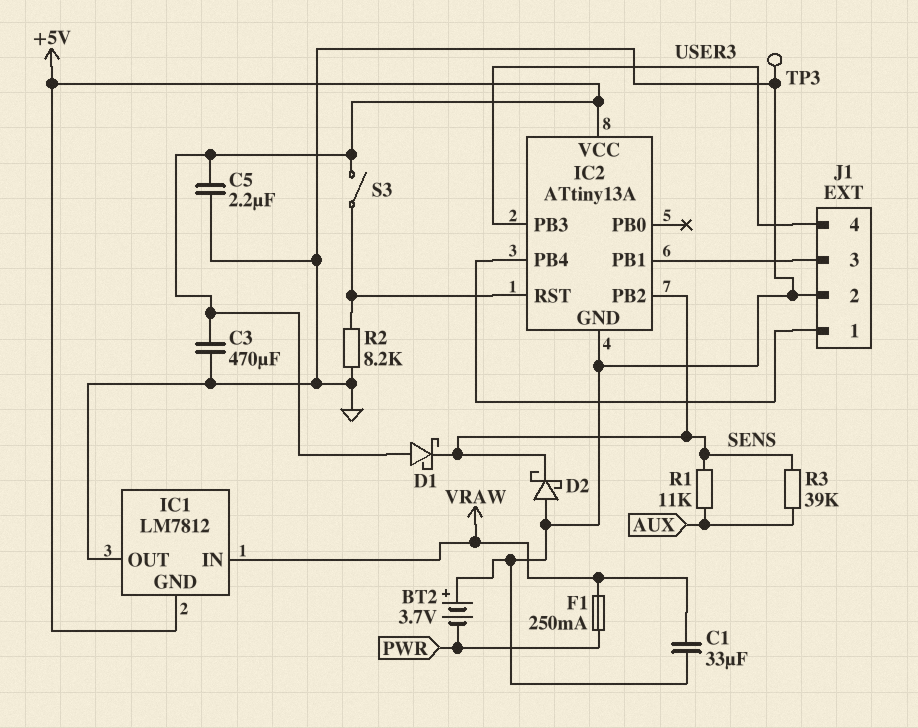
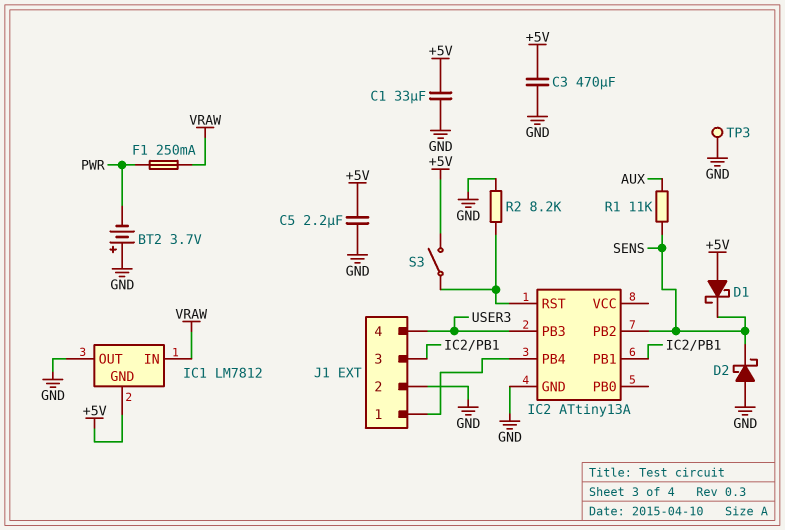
C1: 33uF (GND, VRAW) -> 33uF (+5V, GND)
IC2 pin VCC: +5V -> none
R3: 39k (AUX, SENS) -> none

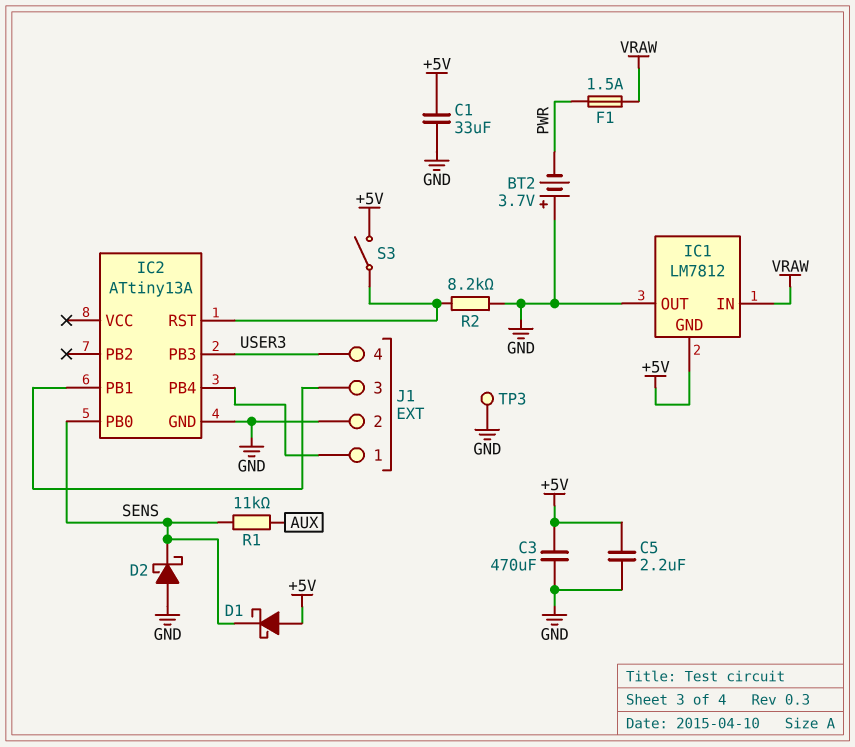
F1: 250mA (PWR, VRAW) -> 1.5A (PWR, VRAW)
IC2 pin PB0: none -> SENS
IC2 pin PB2: SENS -> none

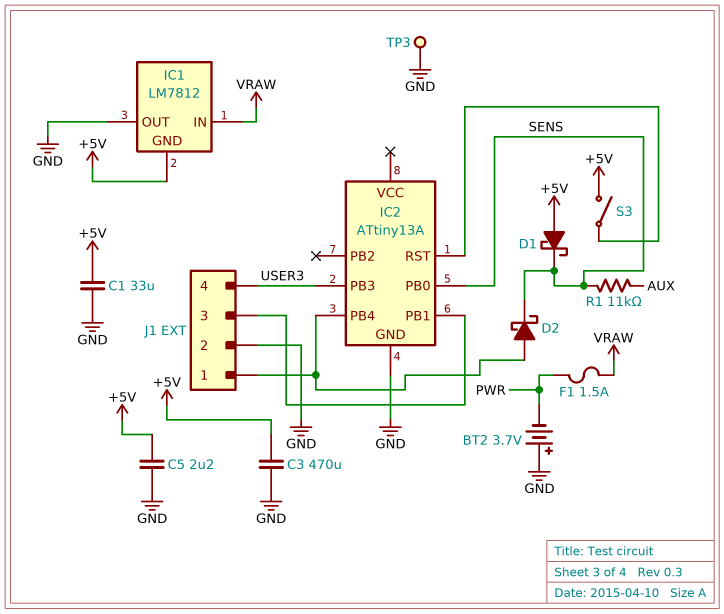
D2: schottky (A GND, K SENS) -> schottky (A IC2/PB4, K SENS)
R2: 8.2k (GND, IC2/RST) -> none

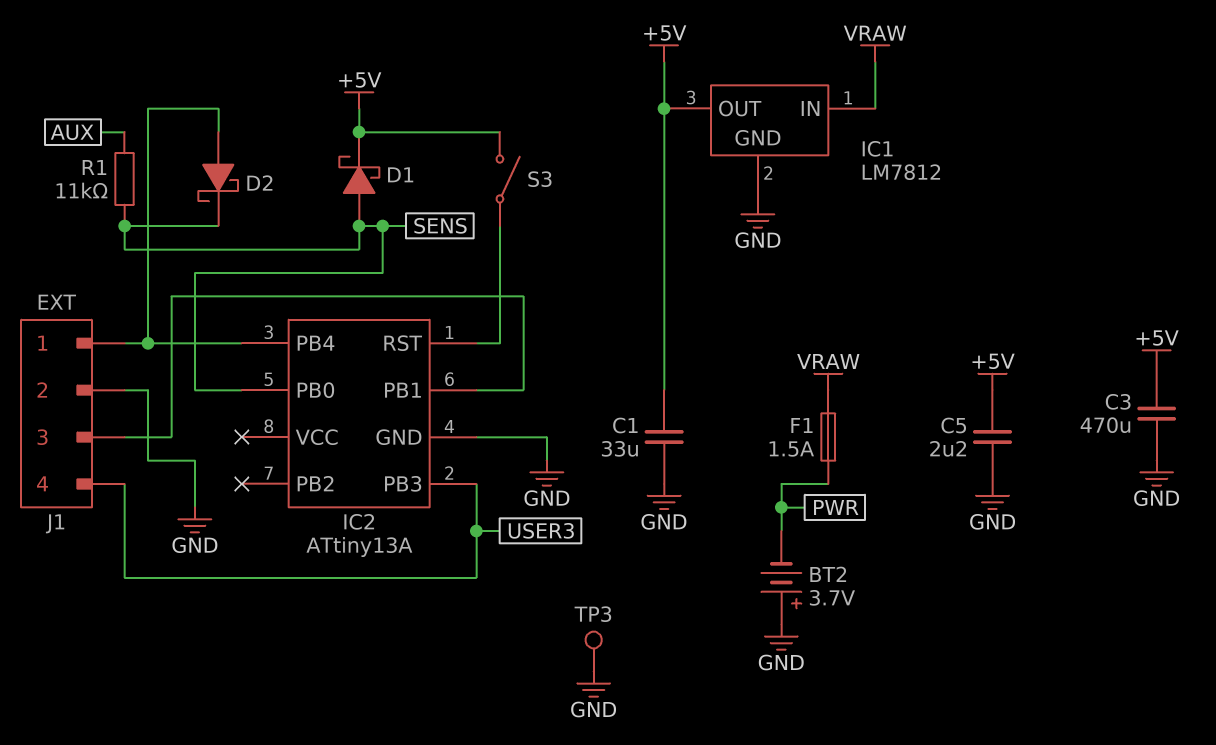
D1: schottky (A +5V, K SENS) -> schottky (A SENS, K +5V)
IC1 pin GND: +5V -> GND
IC1 pin OUT: GND -> +5V

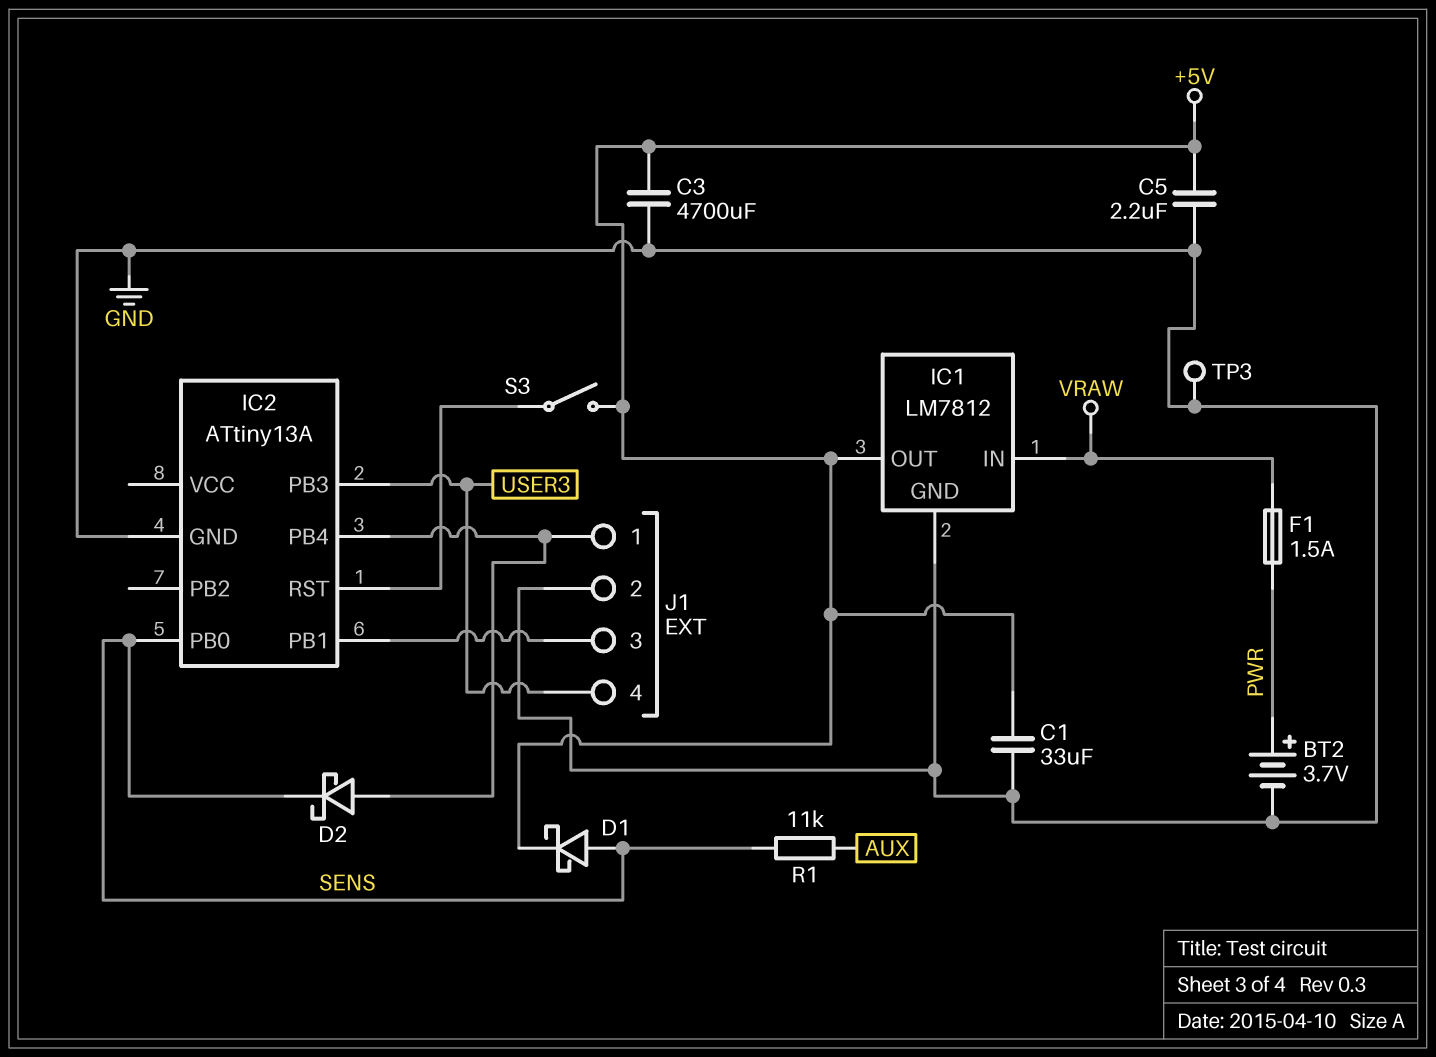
BT2: 3.7V (plus GND, minus PWR) -> 3.7V (plus PWR, minus GND)
C3: 470uF (+5V, GND) -> 4700uF (+5V, GND)

